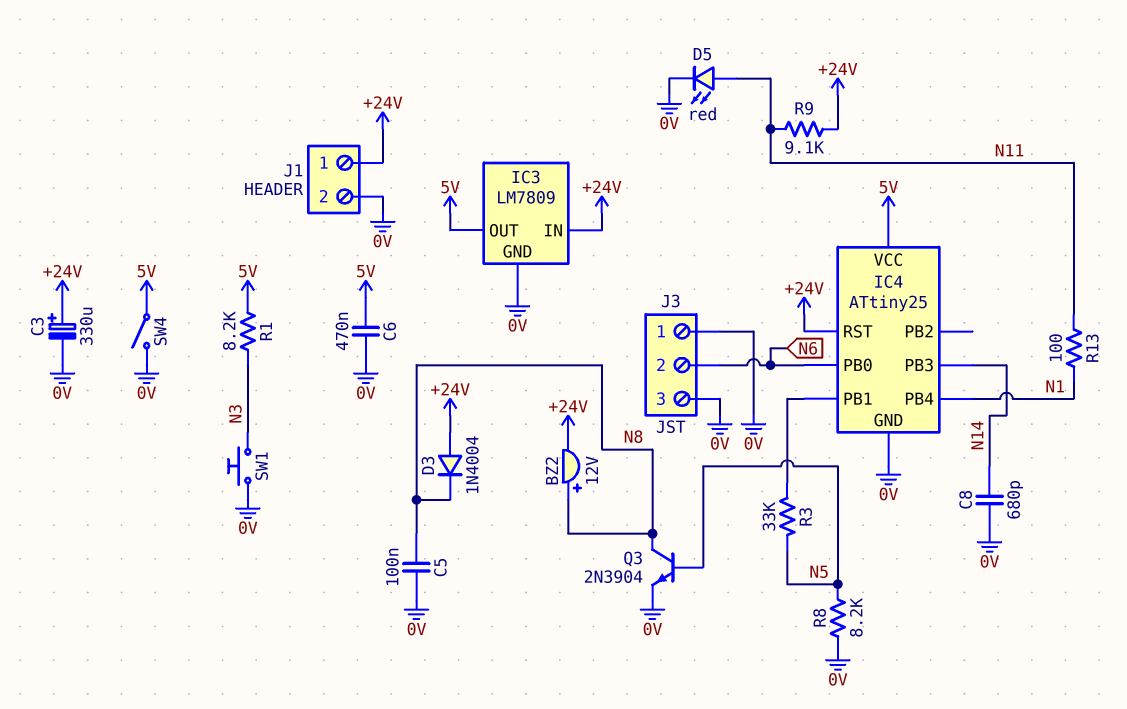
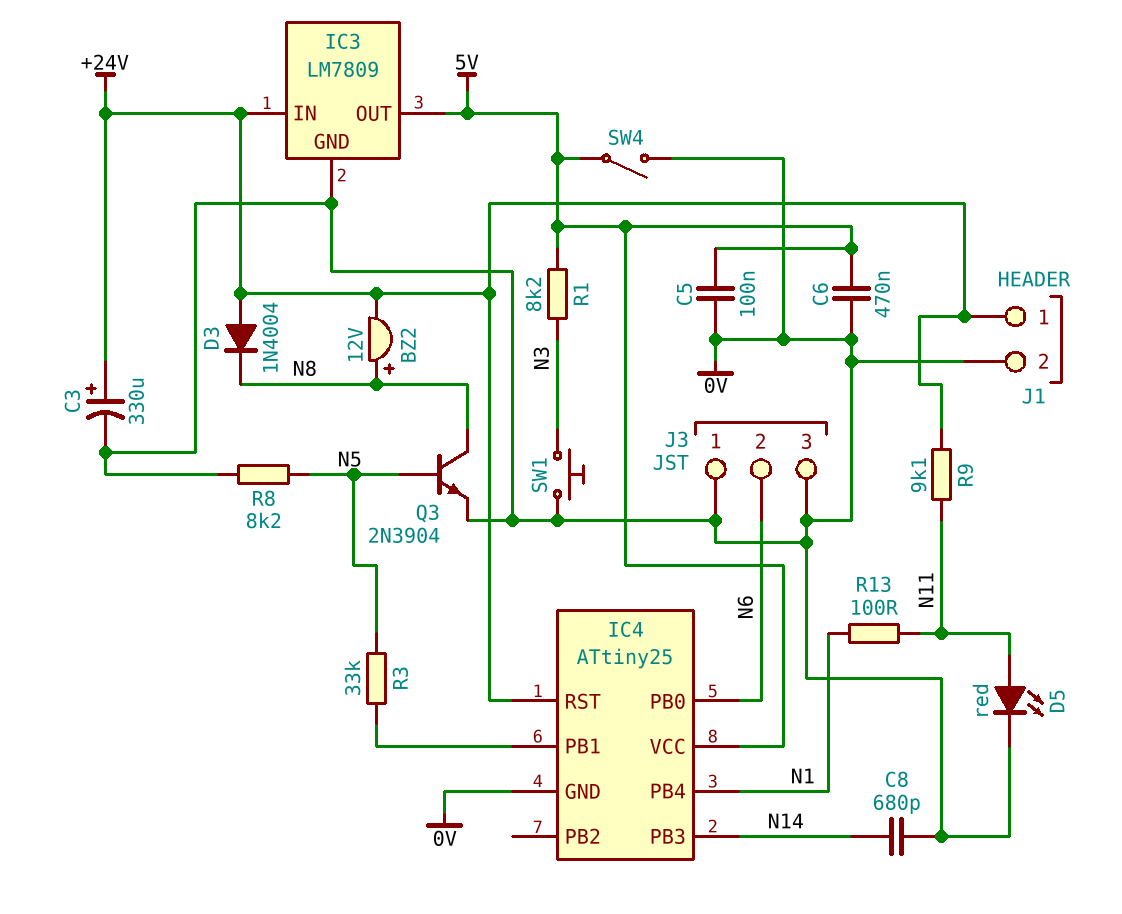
C5: 100nF (0V, N8) -> 100nF (0V, 5V)

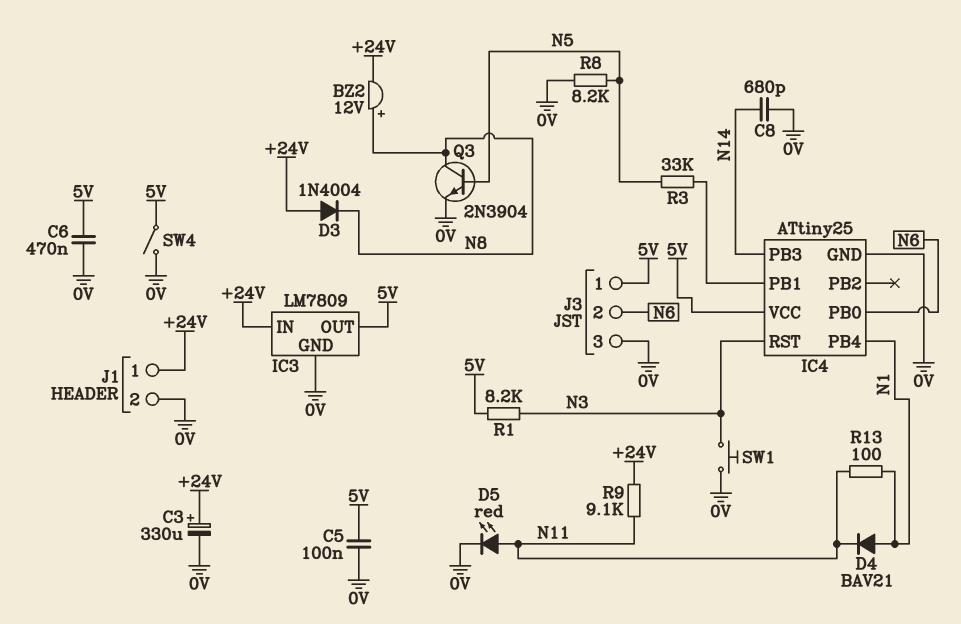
D4: none -> diode BAV21 (A N1, K N11)
IC4 pin RST: +24V -> N3
J3 pin 1: 0V -> 5V

